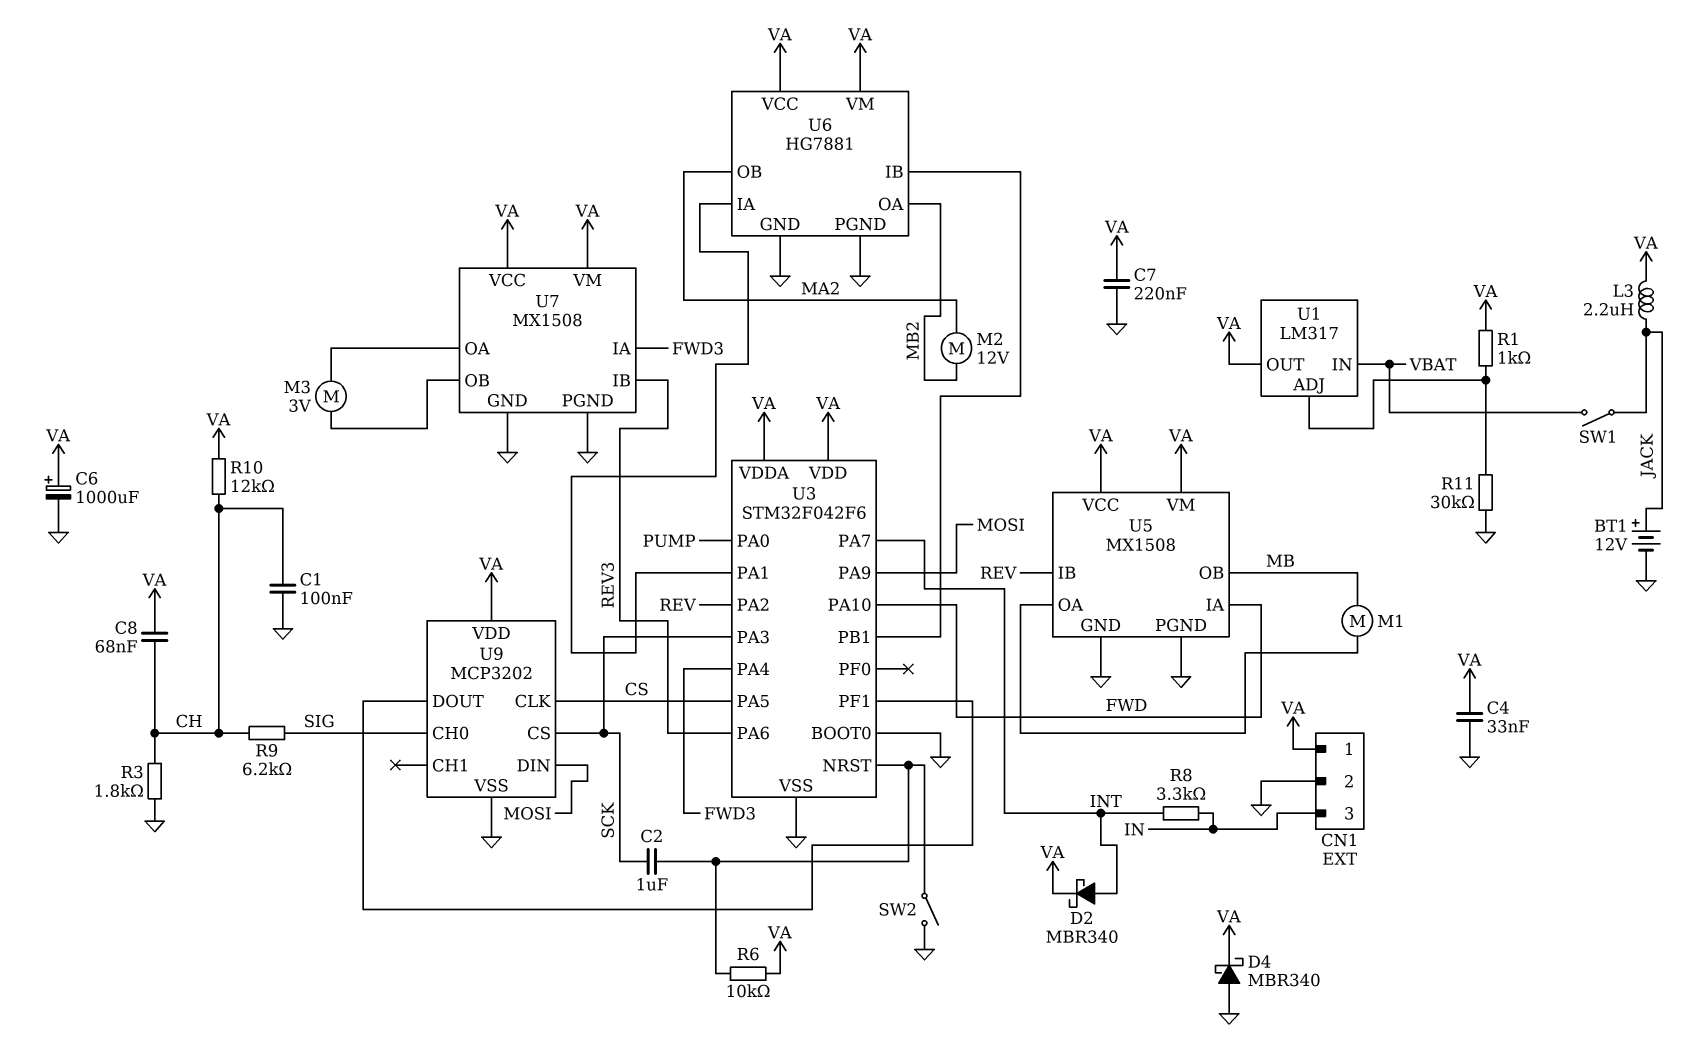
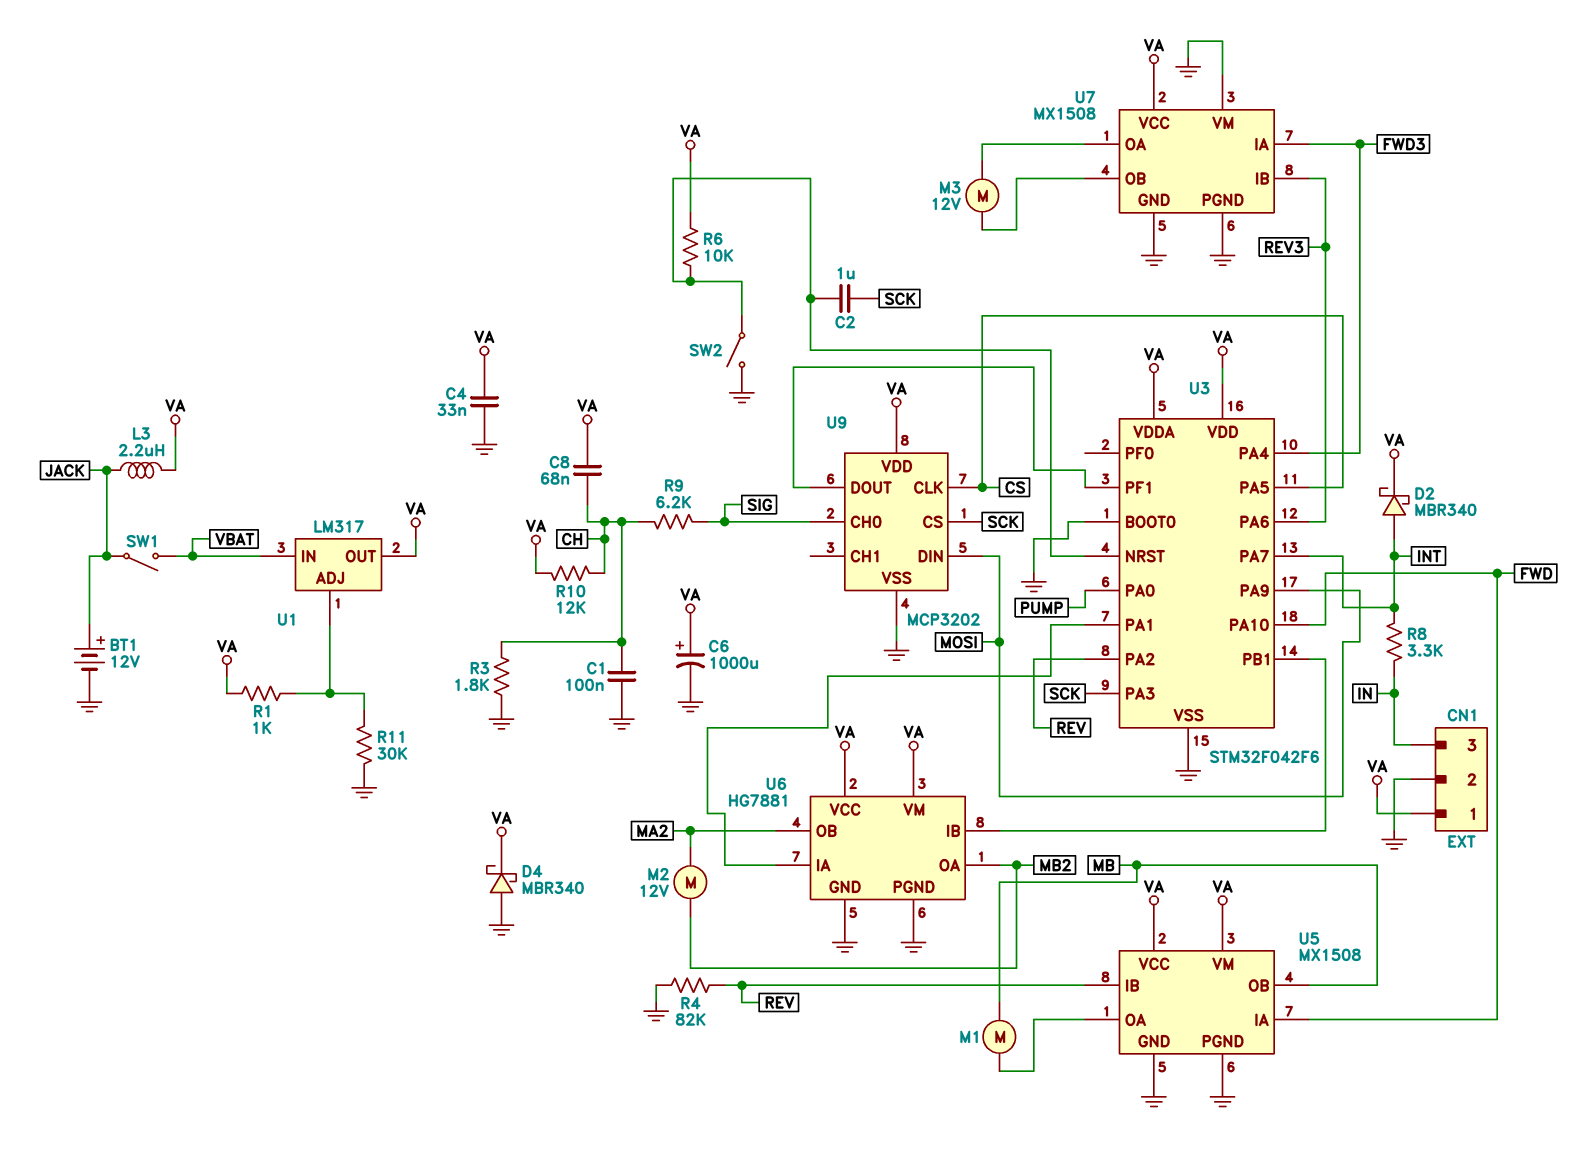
C7: 220nF (GND, VA) -> none
M3: motor 3V (U7/OA, U7/OB) -> motor 12V (U7/OA, U7/OB)
R4: none -> 82k (GND, REV)
U7 pin VM: VA -> GND

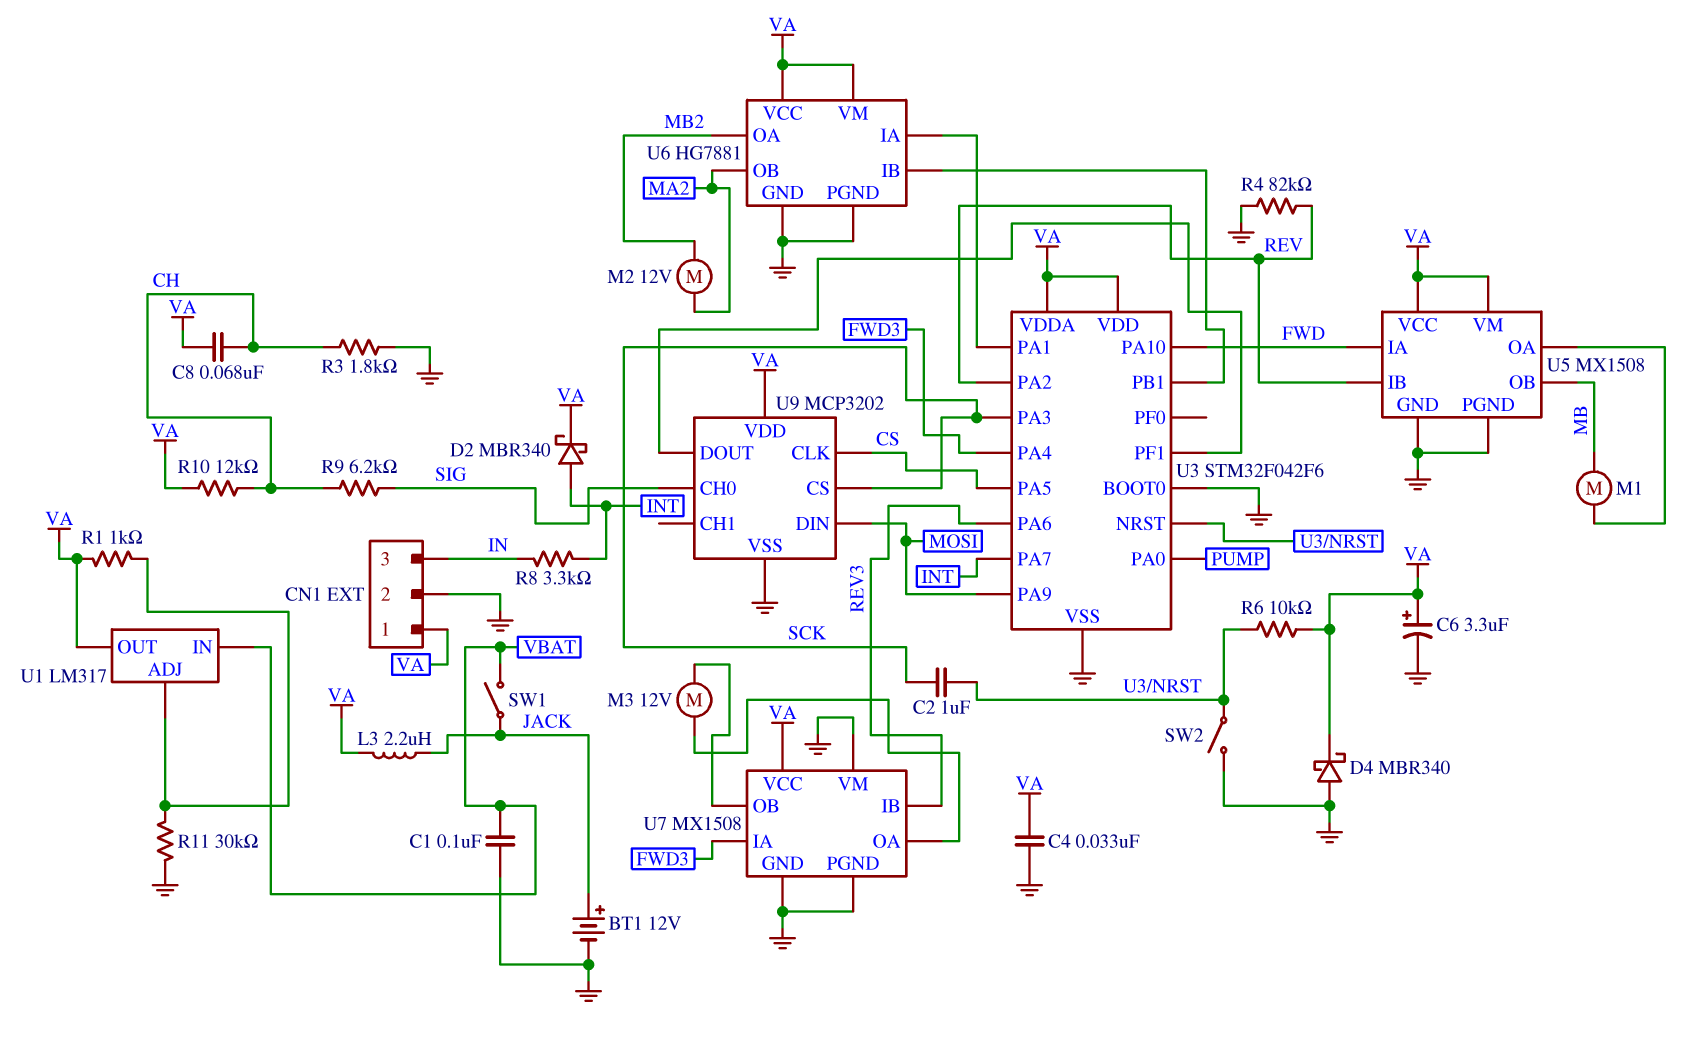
C1: 100nF (CH, GND) -> 100nF (GND, VBAT)
C6: 1000uF (plus VA, minus GND) -> 3.3uF (plus VA, minus GND)

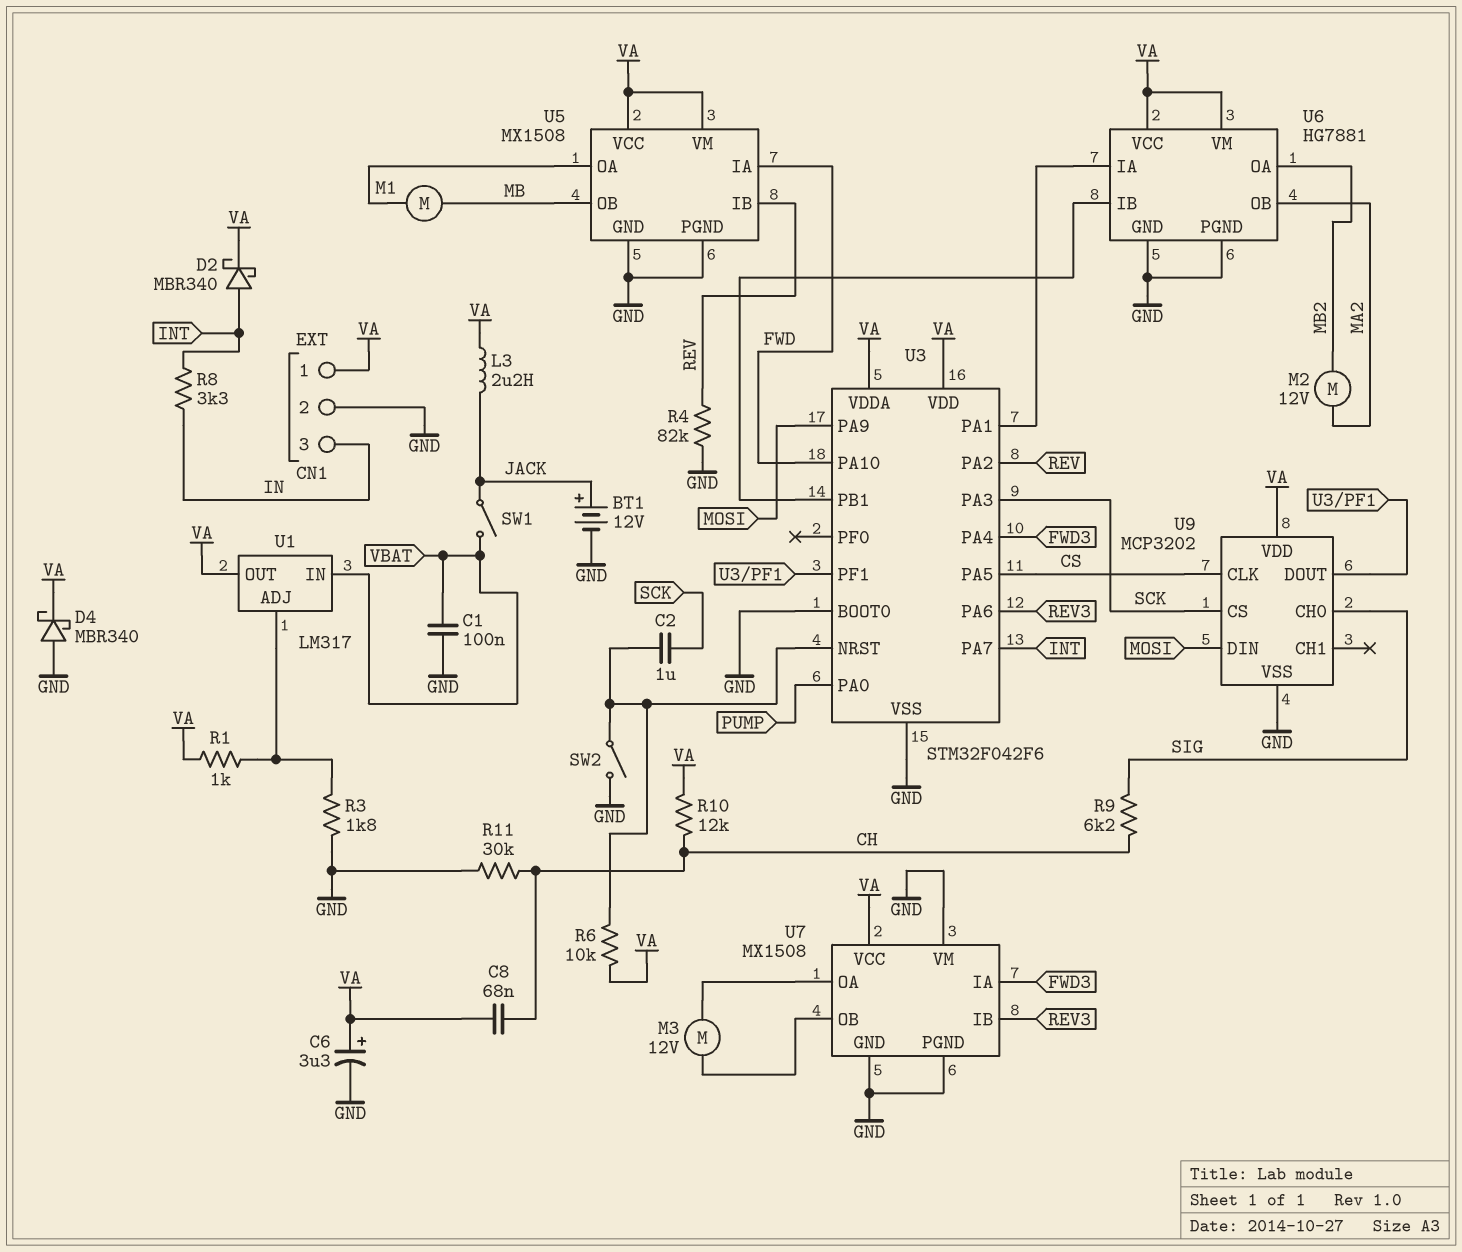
C4: 33nF (GND, VA) -> none
R3: 1.8k (CH, GND) -> 1.8k (GND, U1/ADJ)
R11: 30k (GND, U1/ADJ) -> 30k (CH, GND)

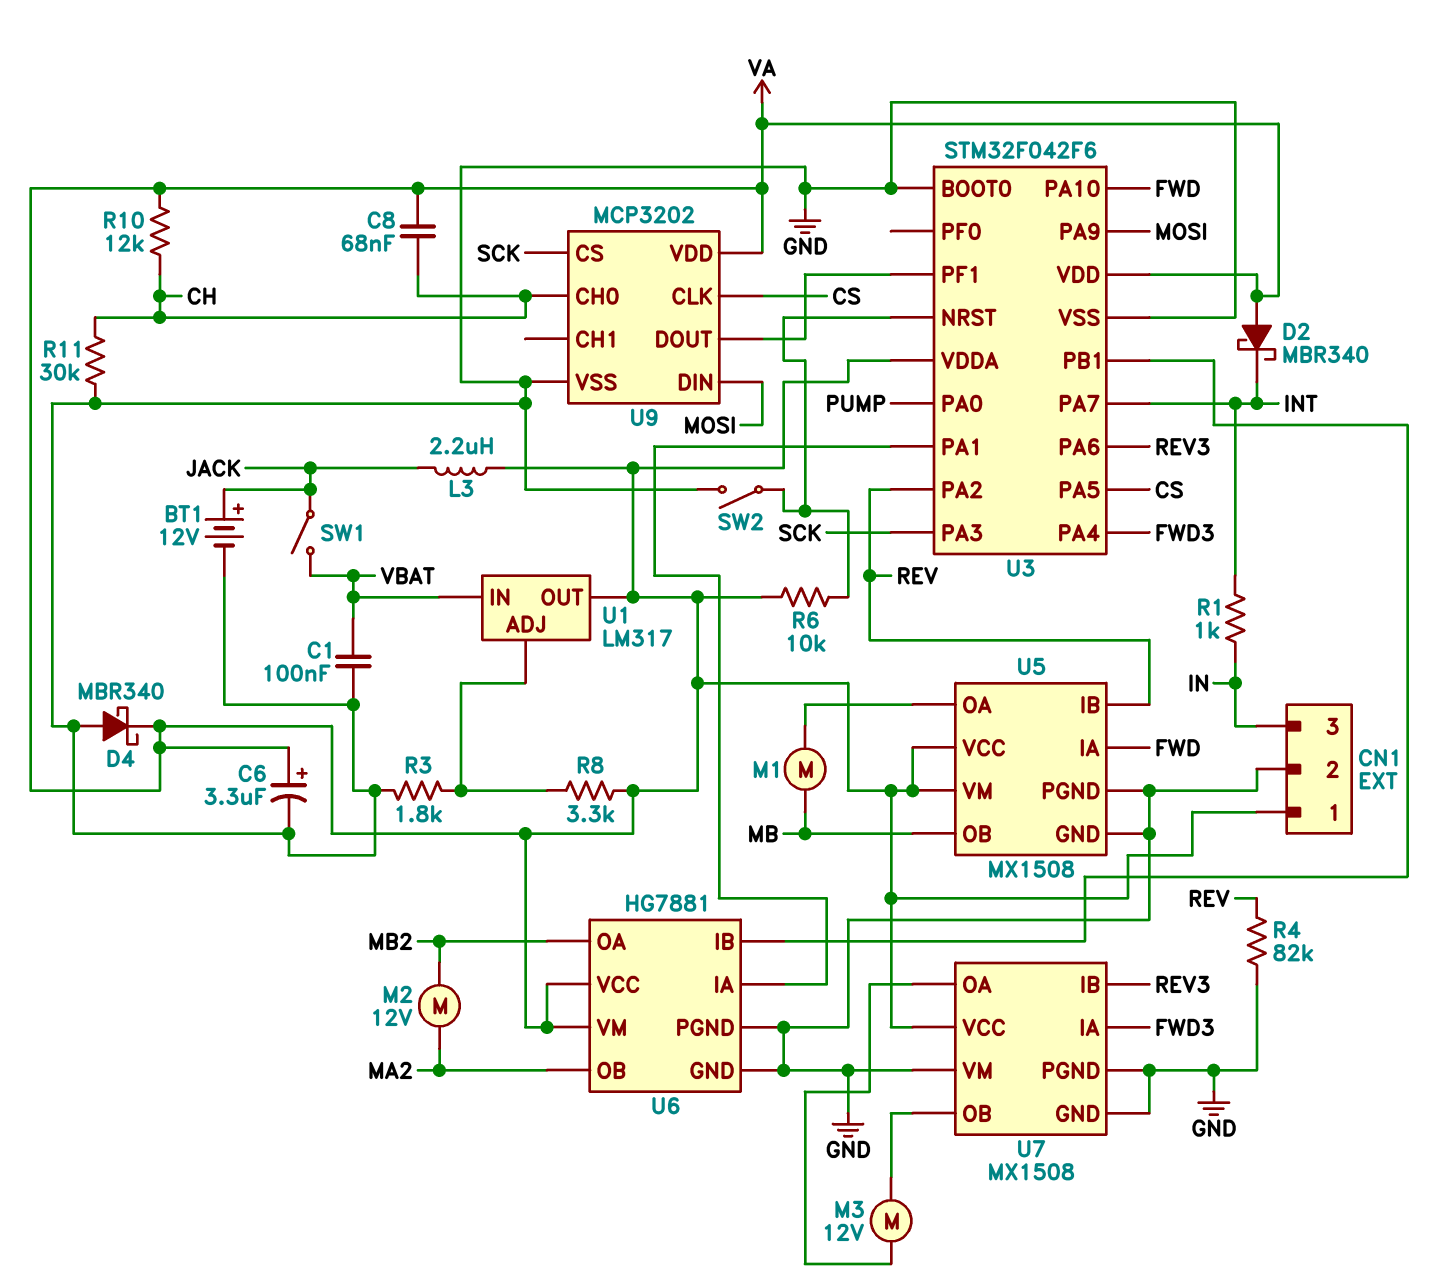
C2: 1uF (SCK, U3/NRST) -> none
D2: schottky MBR340 (A INT, K VA) -> schottky MBR340 (A VA, K INT)
R1: 1k (U1/ADJ, VA) -> 1k (IN, INT)
R8: 3.3k (IN, INT) -> 3.3k (U1/ADJ, VA)
R9: 6.2k (CH, SIG) -> none
U9 pin CH0: SIG -> CH

